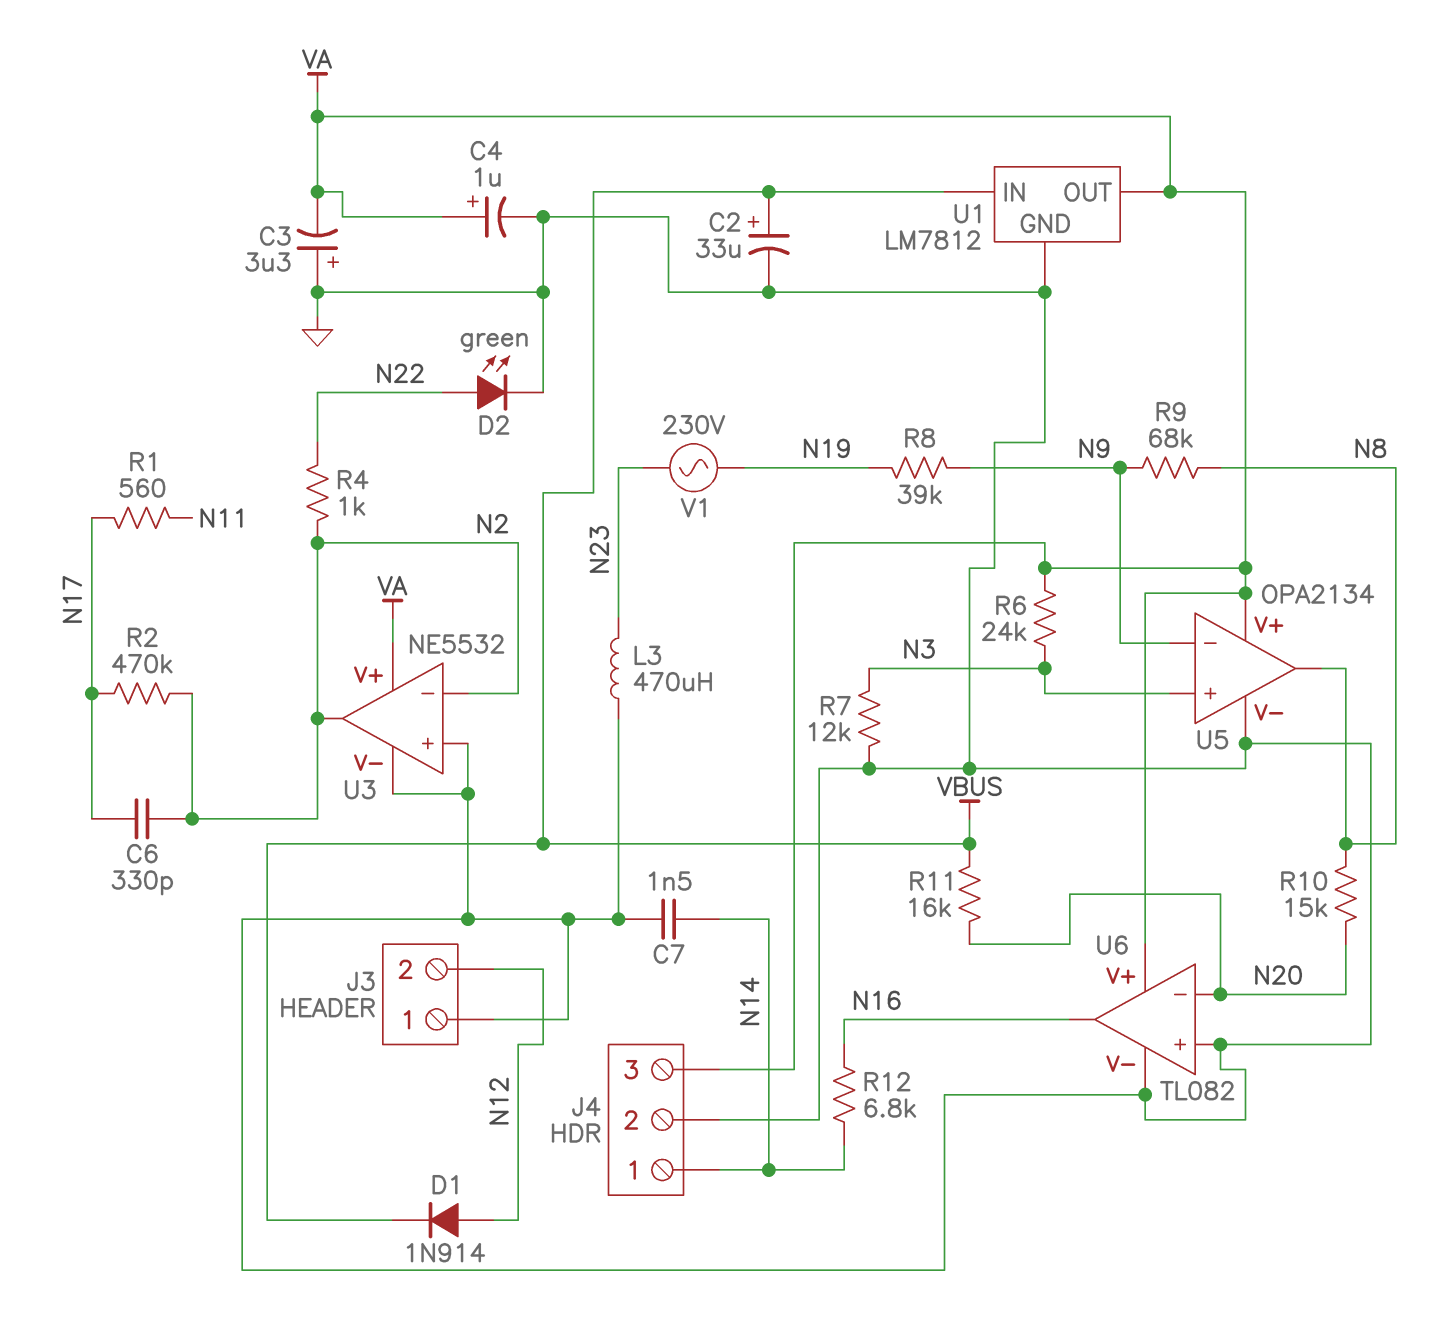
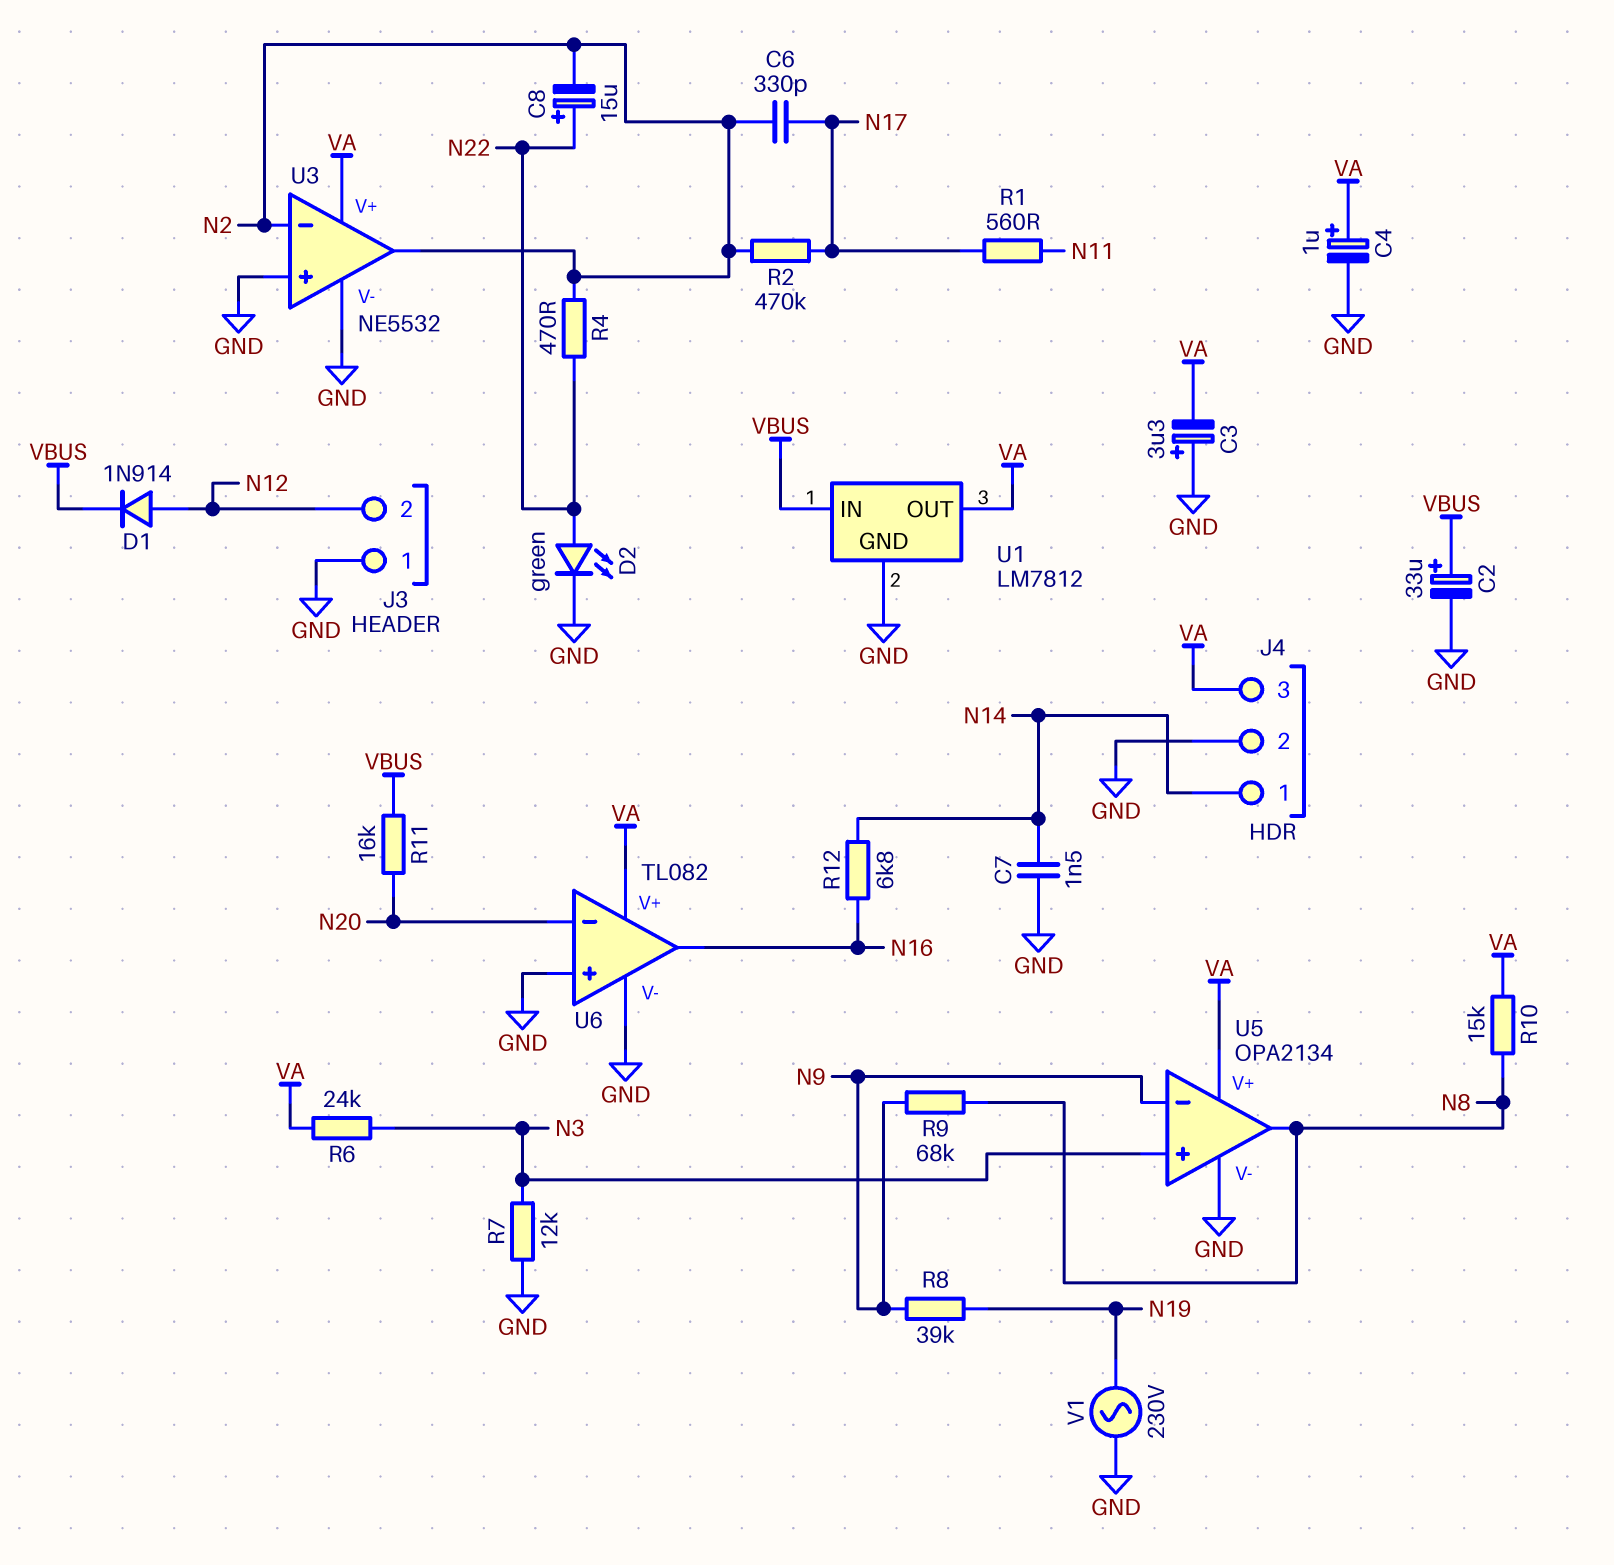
C8: none -> 15uF (plus N22, minus N2)
L3: 470uH (GND, N23) -> none
R4: 1k (N2, N22) -> 470 (N2, N22)
R10: 15k (N8, N20) -> 15k (N8, VA)
V1: AC 230V (N19, N23) -> AC 230V (GND, N19)

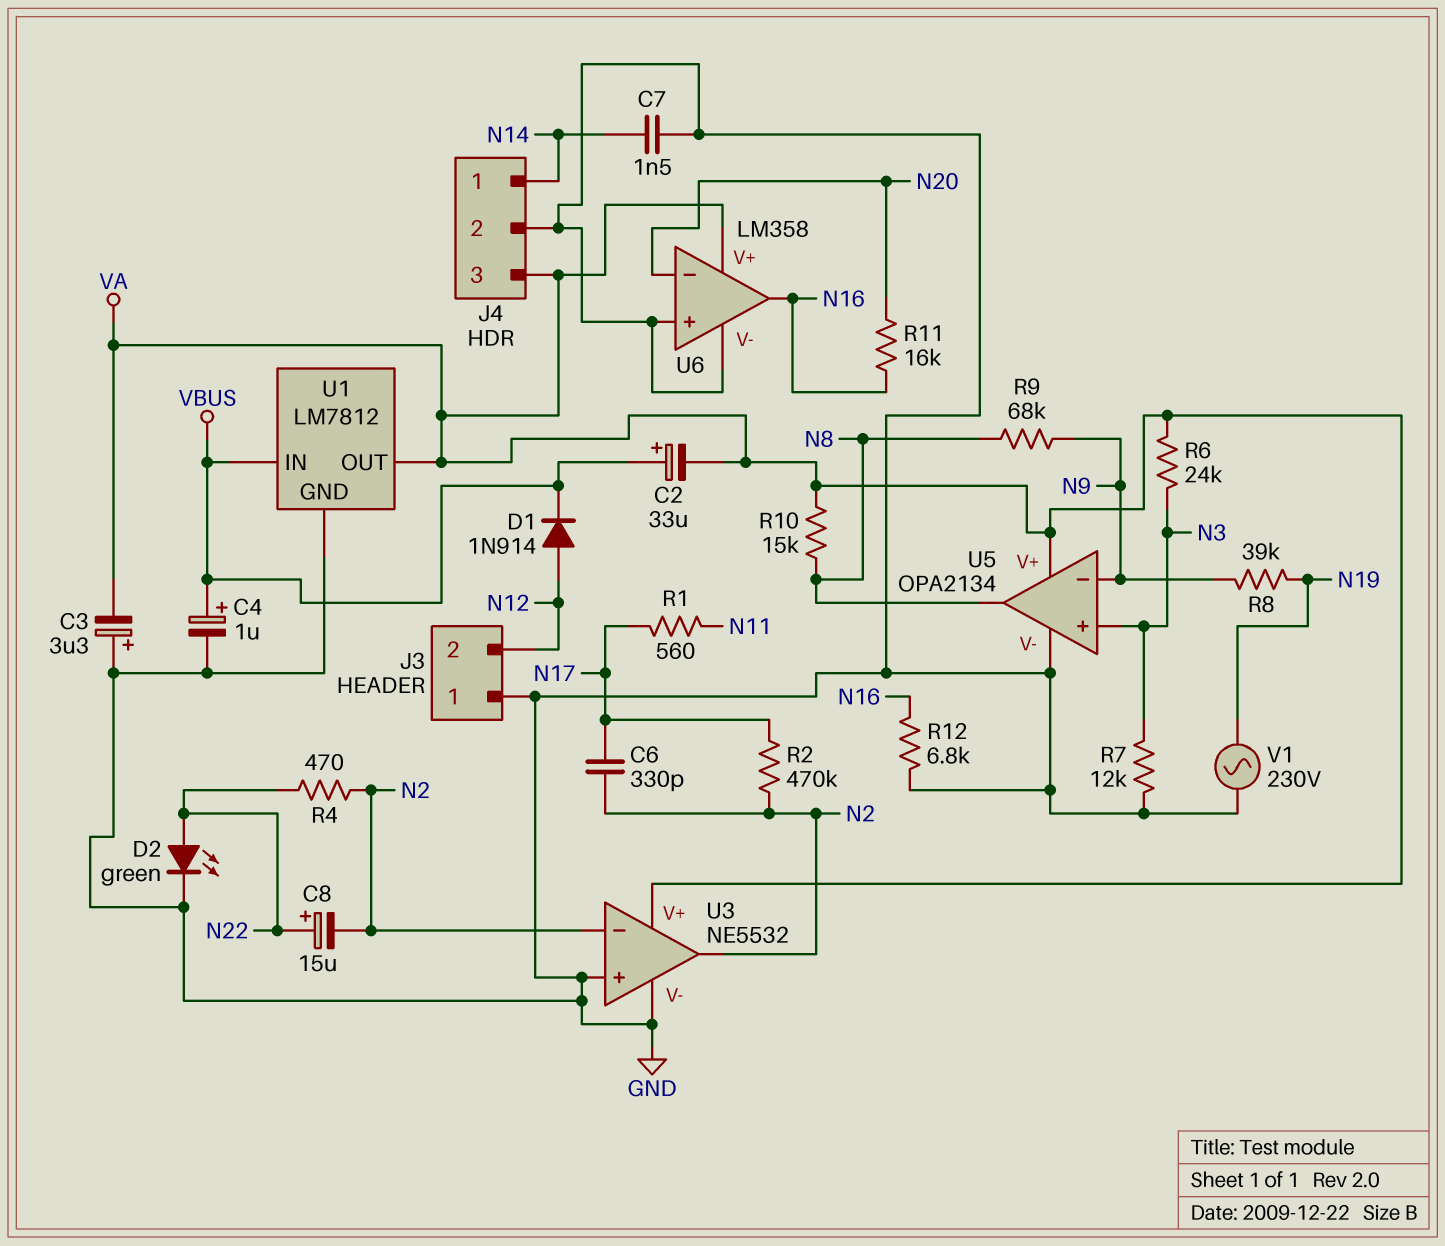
C2: 33uF (plus VBUS, minus GND) -> 33uF (plus VBUS, minus VA)
C4: 1uF (plus VA, minus GND) -> 1uF (plus VBUS, minus GND)
R11: 16k (N20, VBUS) -> 16k (N16, N20)
R12: 6.8k (N14, N16) -> 6.8k (GND, N16)
U6: TL082 -> LM358

